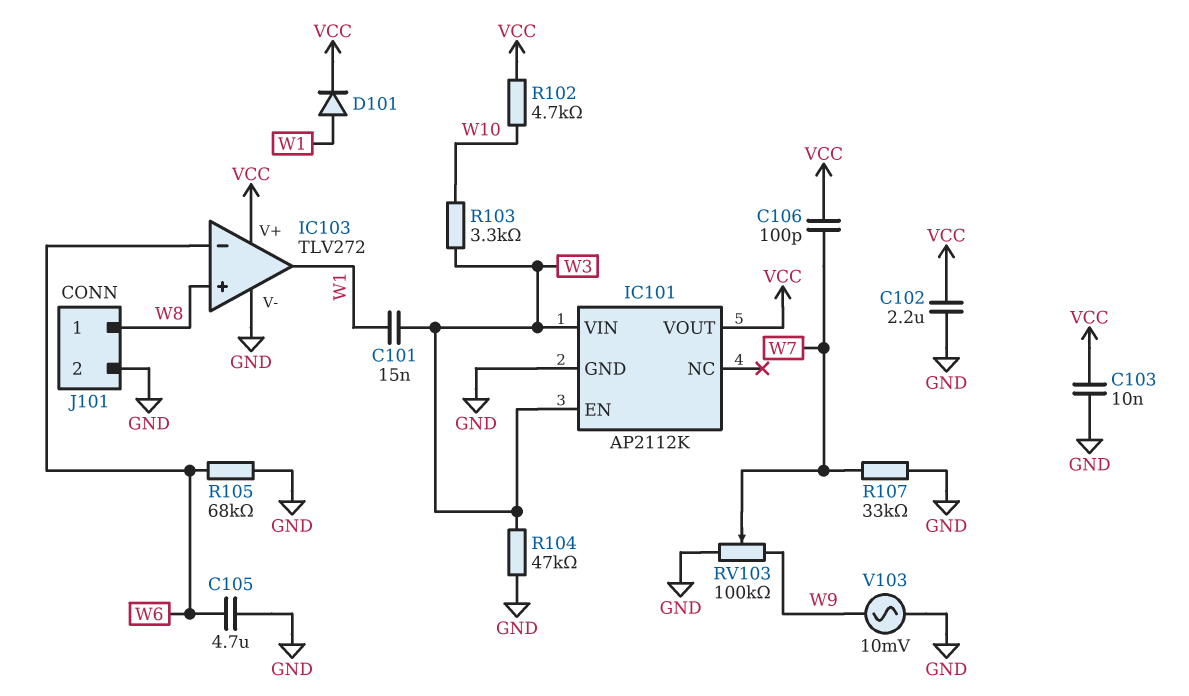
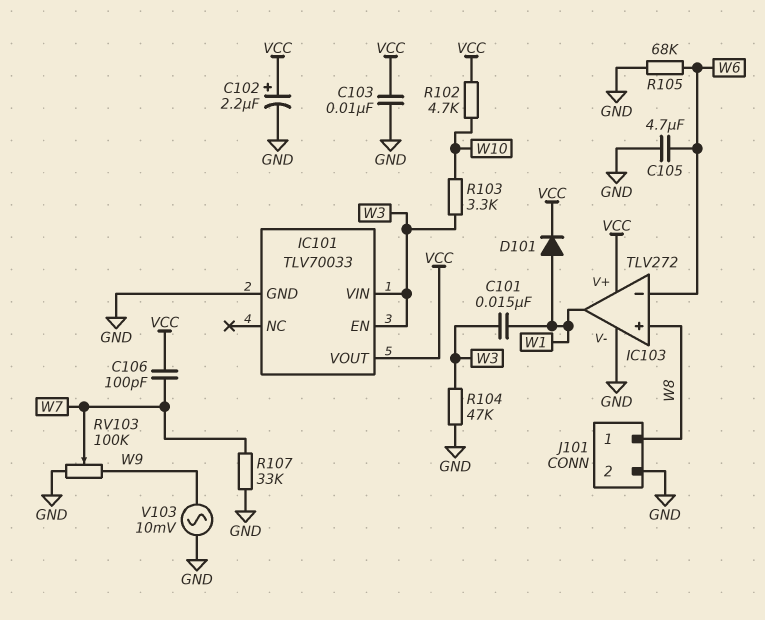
C102: 2.2uF (GND, VCC) -> 2.2uF (plus VCC, minus GND)
IC101: AP2112K -> TLV70033

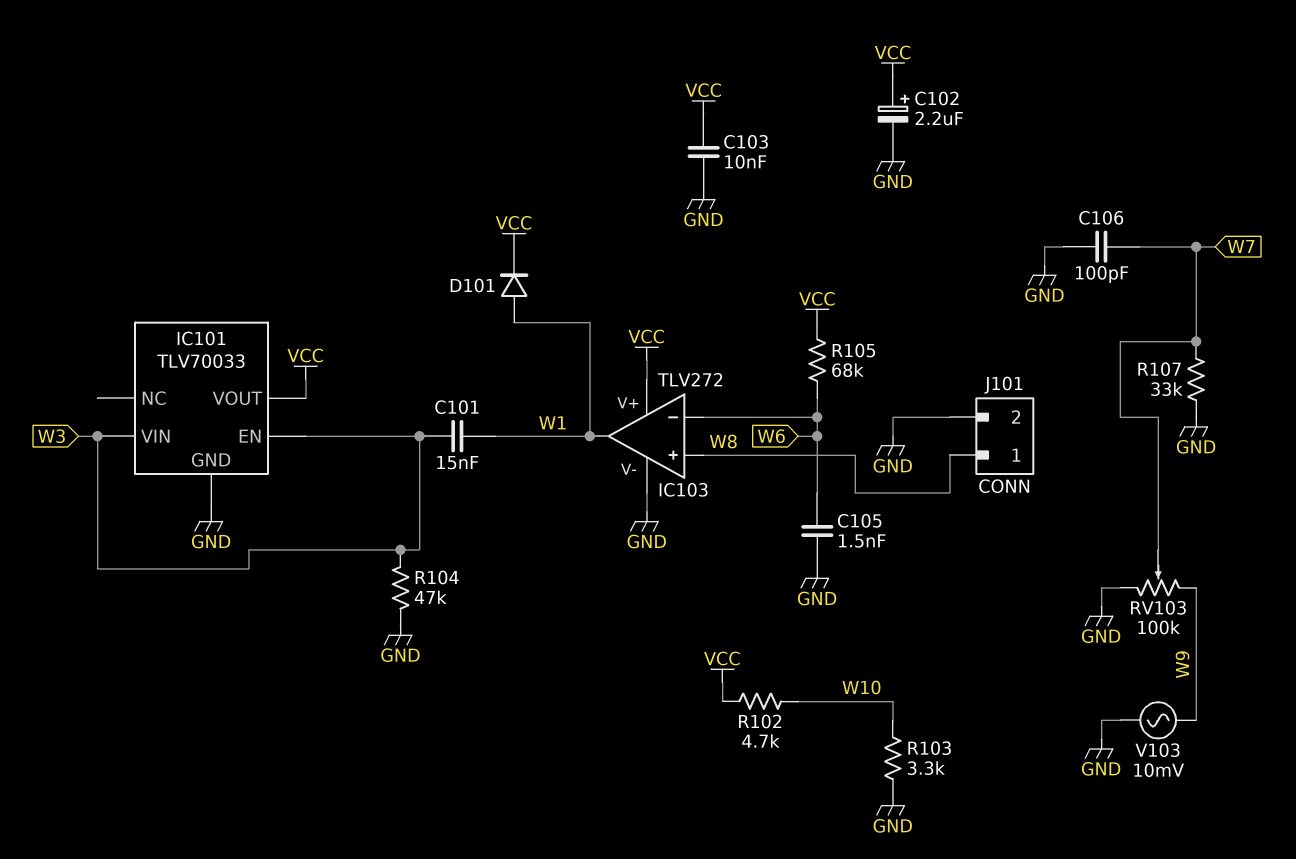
C105: 4.7uF (GND, W6) -> 1.5nF (GND, W6)
C106: 100pF (VCC, W7) -> 100pF (GND, W7)
R103: 3.3k (W3, W10) -> 3.3k (GND, W10)
R105: 68k (GND, W6) -> 68k (VCC, W6)

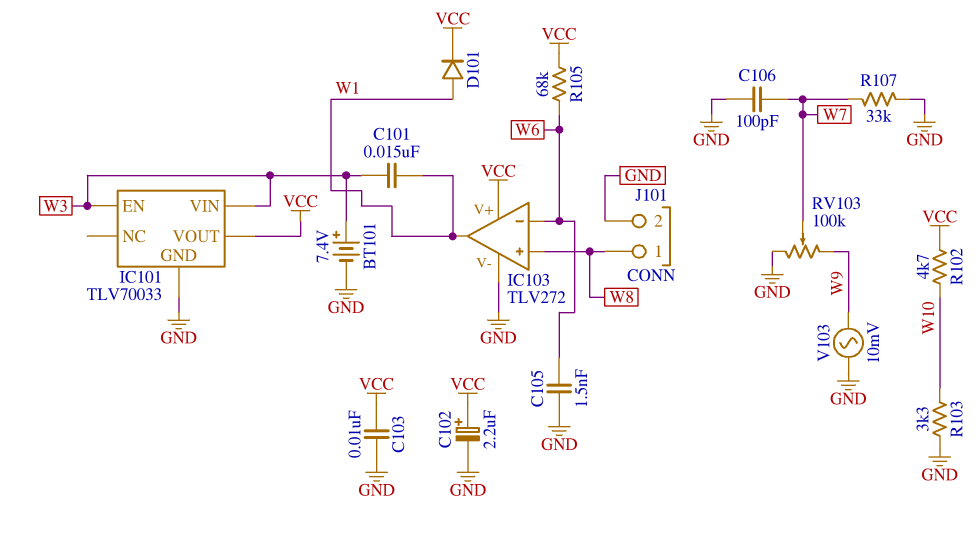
BT101: none -> 7.4V (plus W3, minus GND)
R104: 47k (GND, W3) -> none

